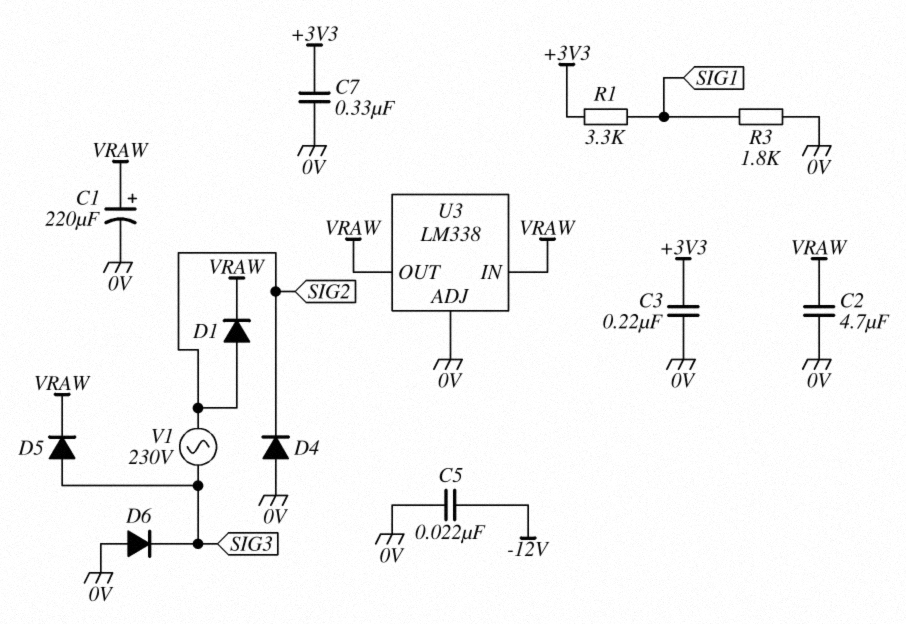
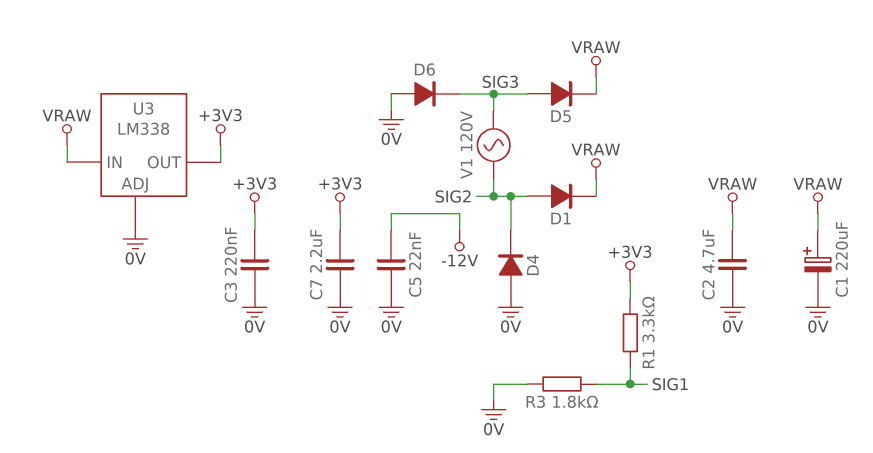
C7: 330nF (+3V3, 0V) -> 2.2uF (+3V3, 0V)
U3 pin OUT: VRAW -> +3V3
V1: AC 230V (SIG2, SIG3) -> AC 120V (SIG2, SIG3)

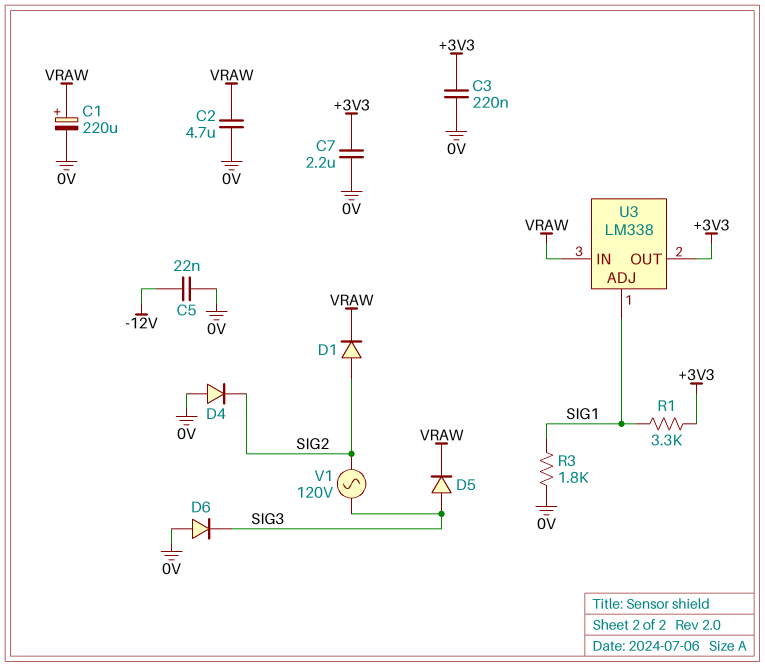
U3 pin ADJ: 0V -> SIG1

